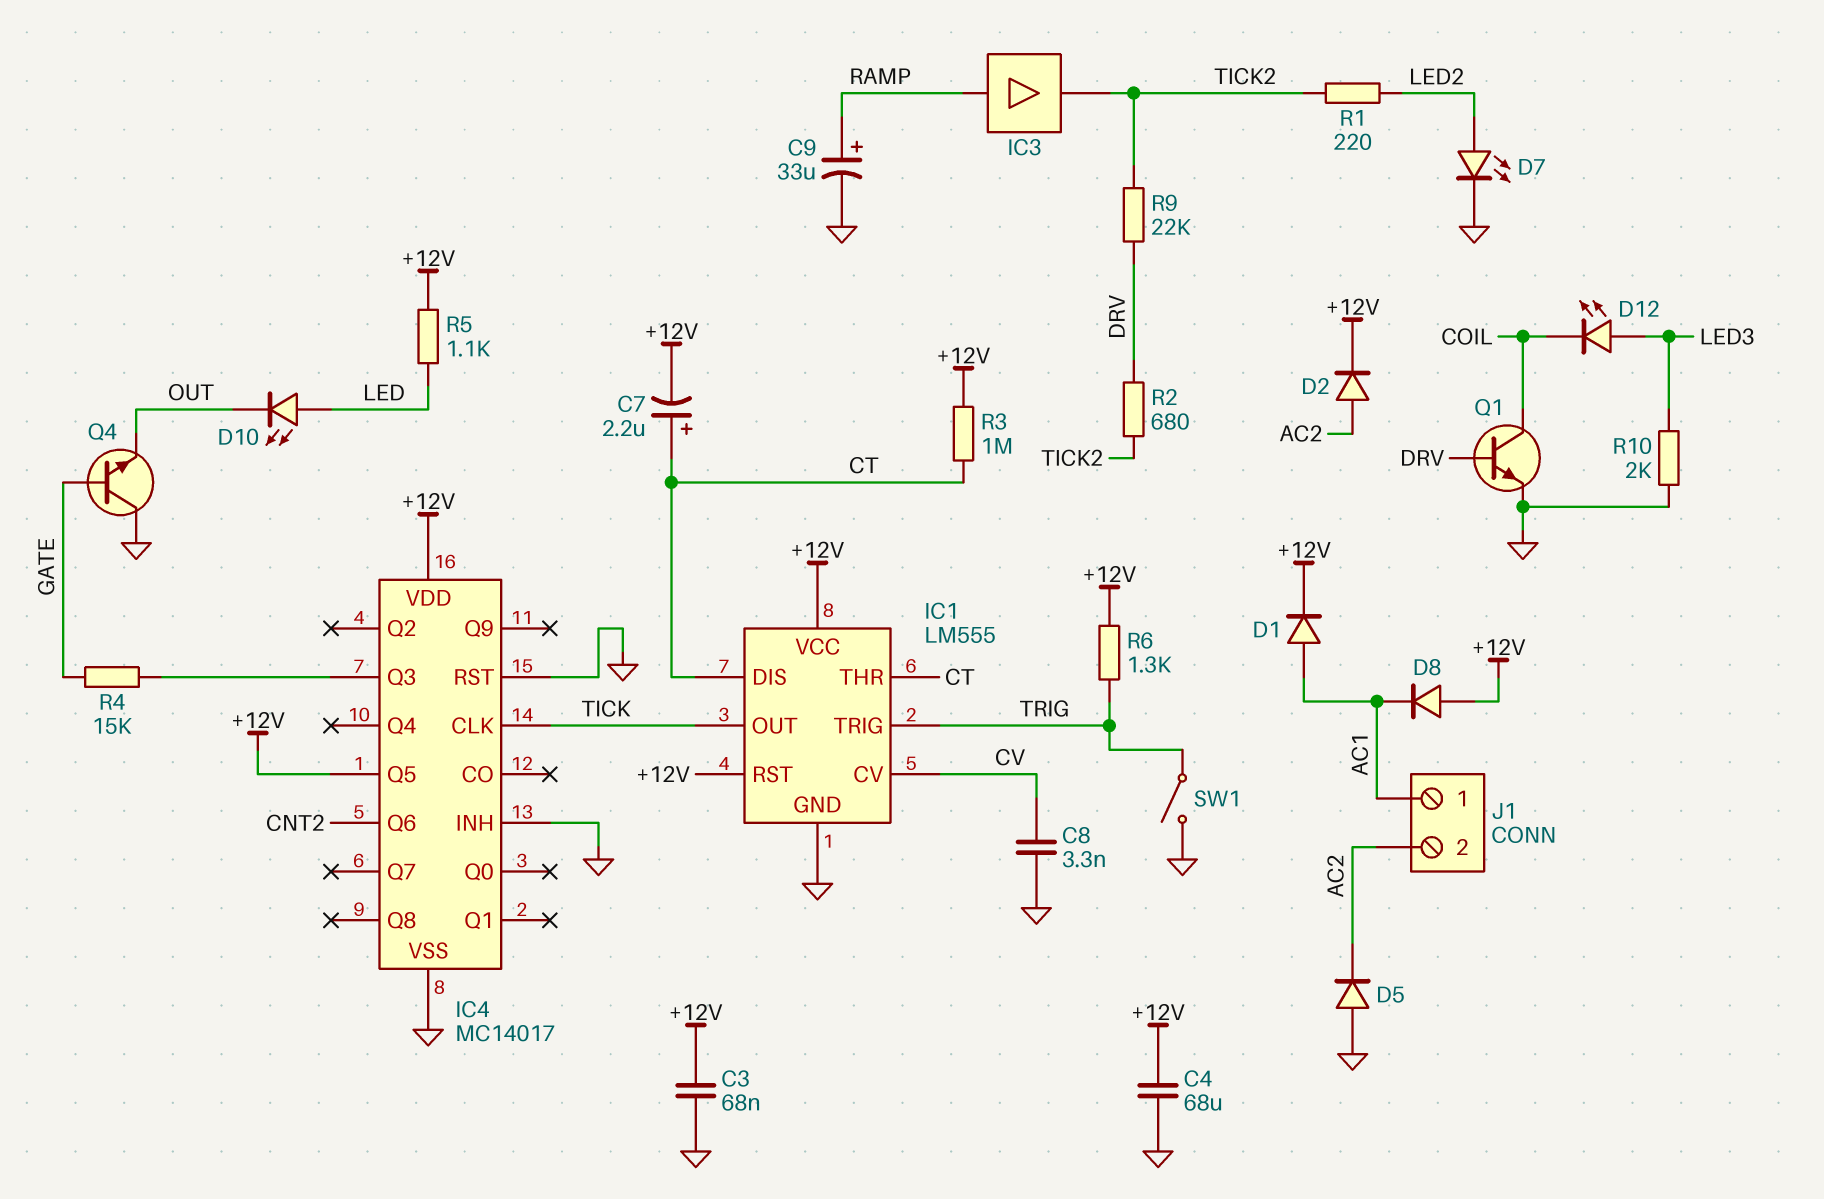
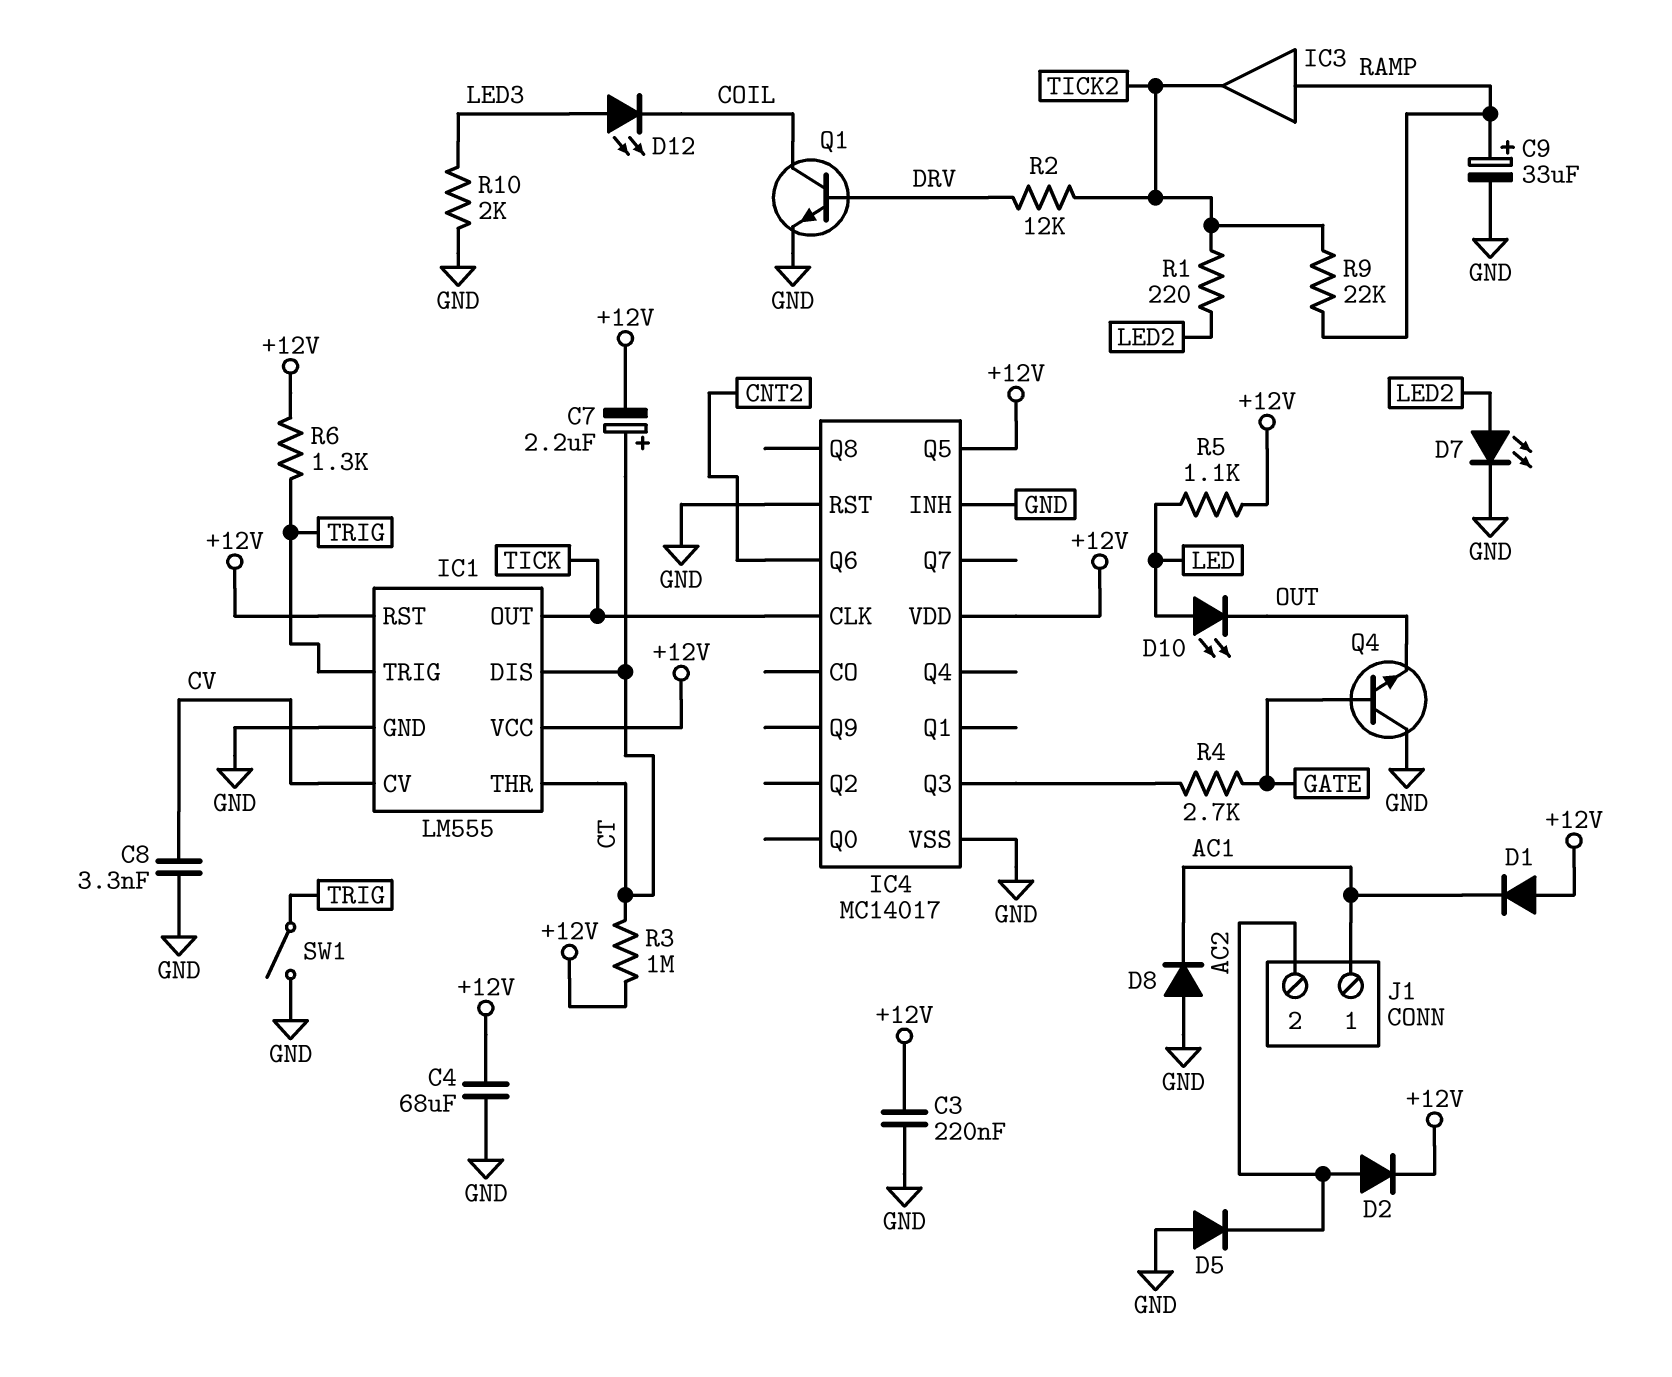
C3: 68nF (+12V, GND) -> 220nF (+12V, GND)
D1: diode (A AC1, K +12V) -> diode (A +12V, K AC1)
D8: diode (A +12V, K AC1) -> diode (A GND, K AC1)
R2: 680 (DRV, TICK2) -> 12k (DRV, TICK2)
R4: 15k (GATE, IC4/Q3) -> 2.7k (GATE, IC4/Q3)
R9: 22k (DRV, TICK2) -> 22k (RAMP, TICK2)

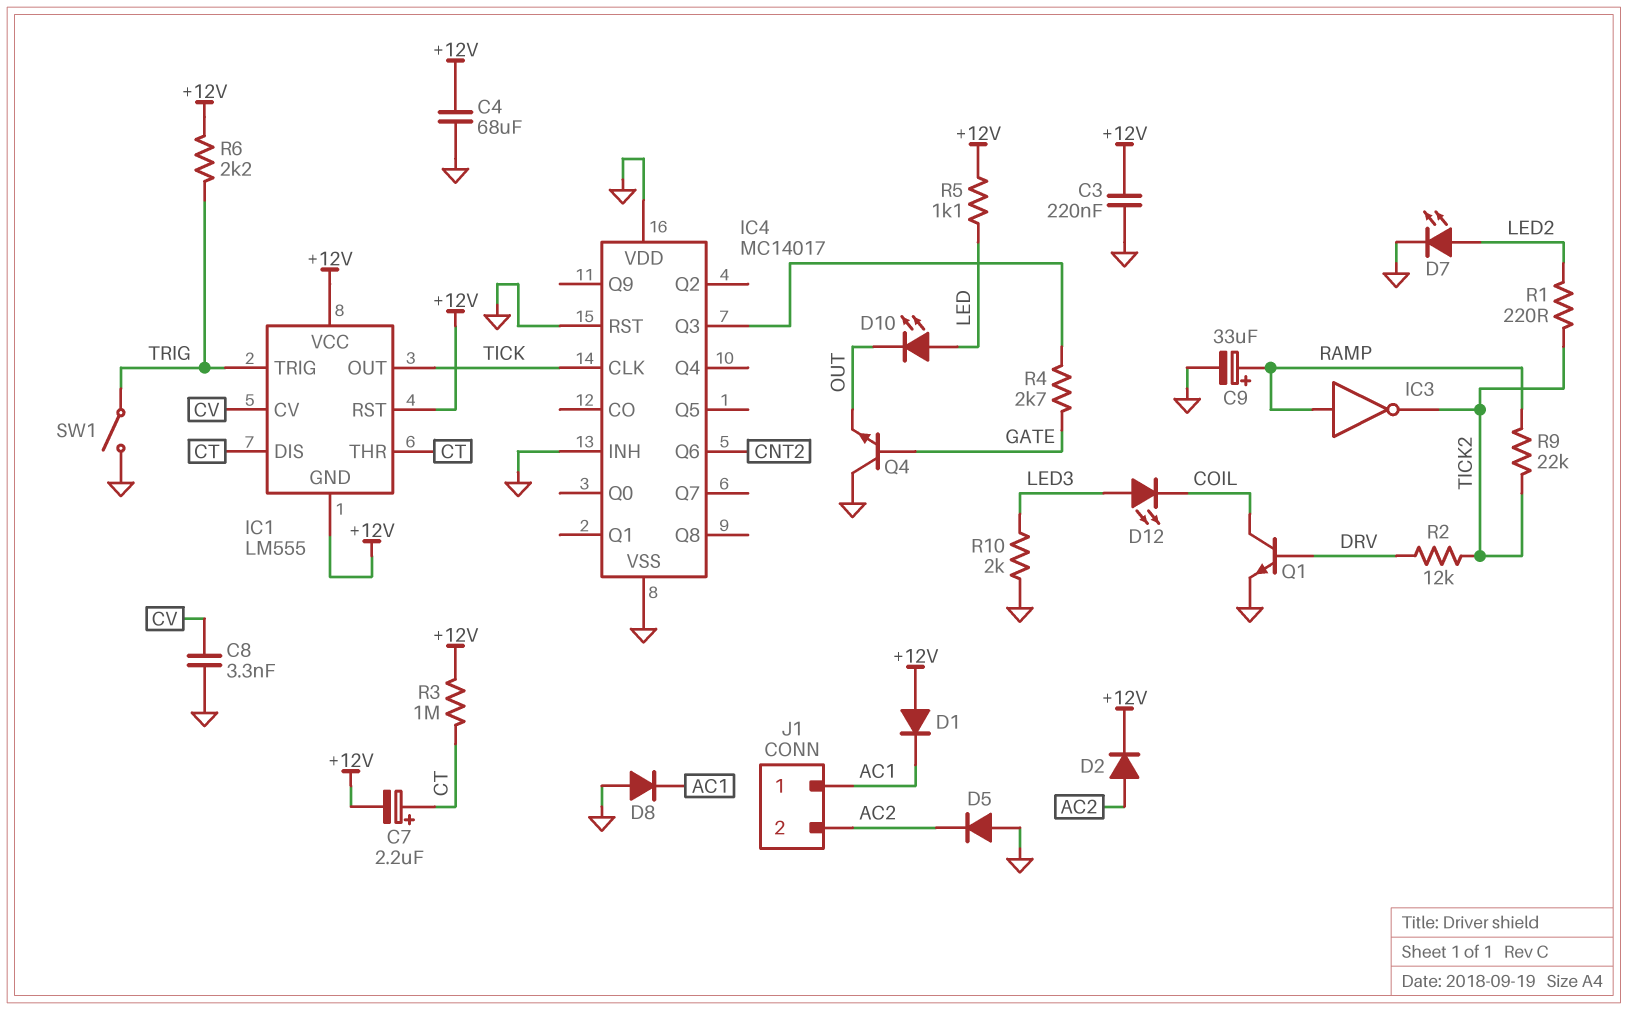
IC1 pin GND: GND -> +12V
IC3: buffer (in RAMP, out TICK2) -> NOT (in RAMP, out TICK2)
IC4 pin Q5: +12V -> none
IC4 pin VDD: +12V -> GND
R6: 1.3k (+12V, TRIG) -> 2.2k (+12V, TRIG)

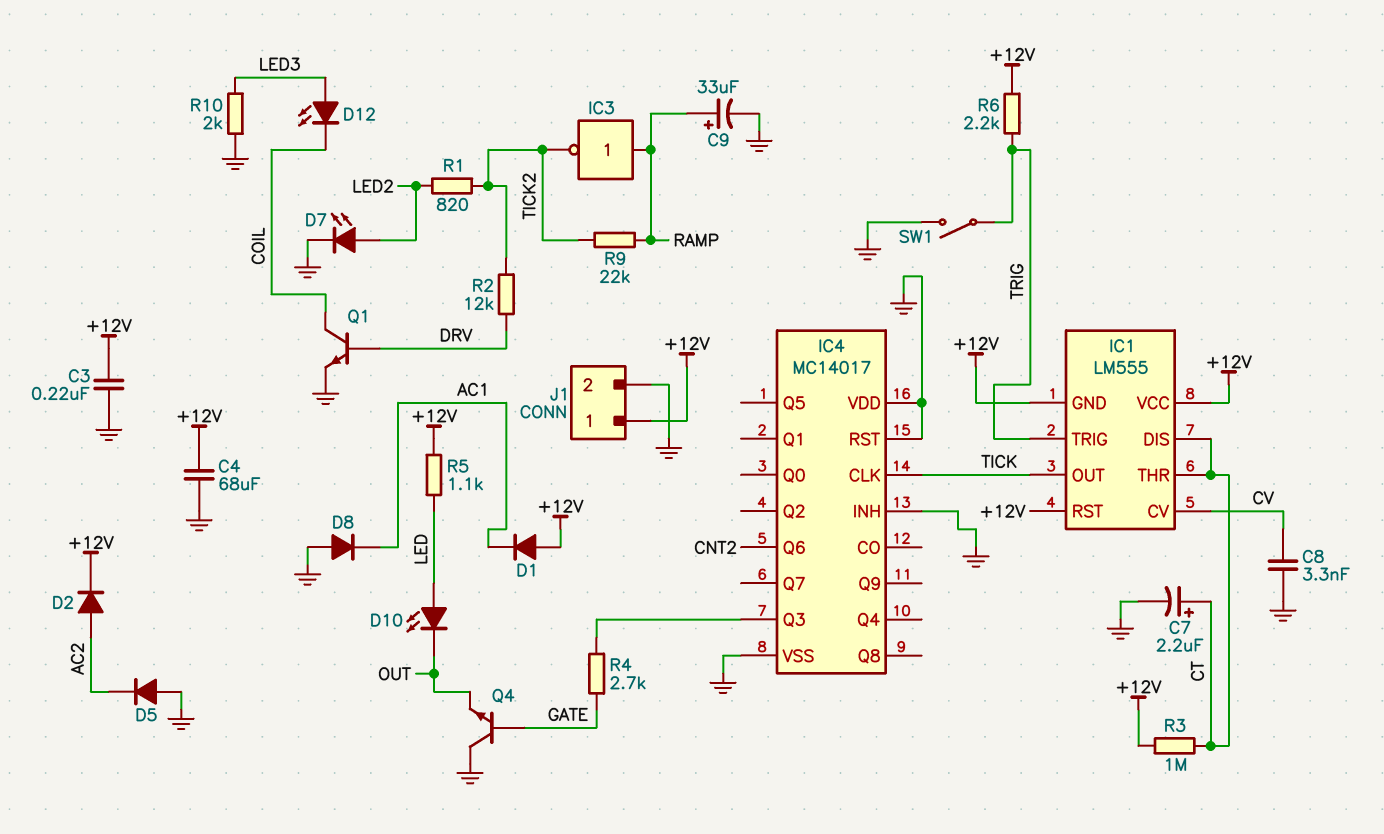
C7: 2.2uF (plus CT, minus +12V) -> 2.2uF (plus CT, minus GND)
J1 pin 1: AC1 -> +12V
J1 pin 2: AC2 -> GND
R1: 220 (LED2, TICK2) -> 820 (LED2, TICK2)

